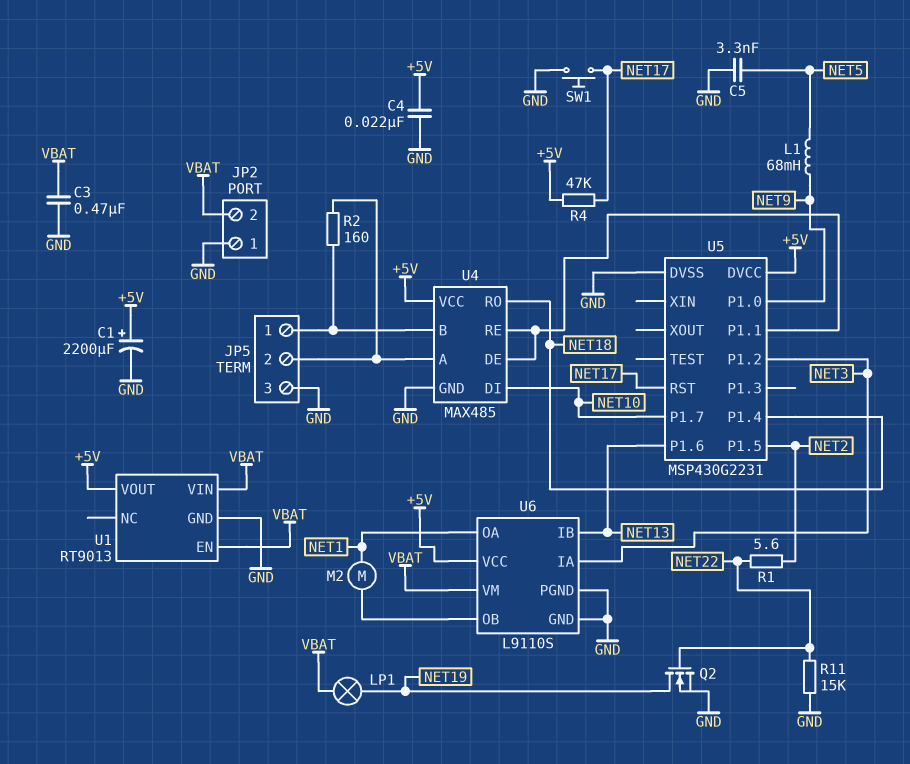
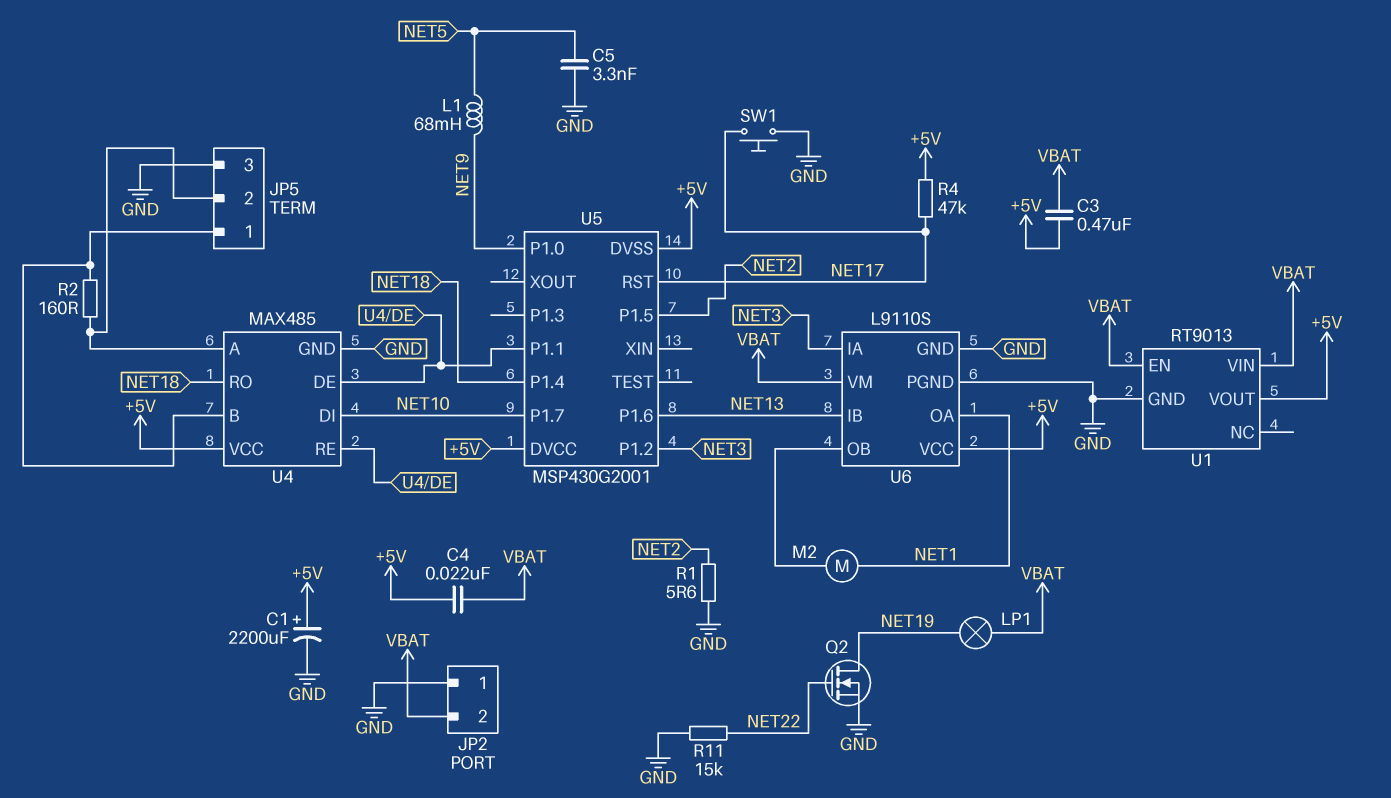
C3: 470nF (GND, VBAT) -> 470nF (+5V, VBAT)
C4: 22nF (+5V, GND) -> 22nF (+5V, VBAT)
R1: 5.6 (NET2, NET22) -> 5.6 (GND, NET2)
U5: MSP430G2231 -> MSP430G2001
U5 pin DVSS: GND -> +5V

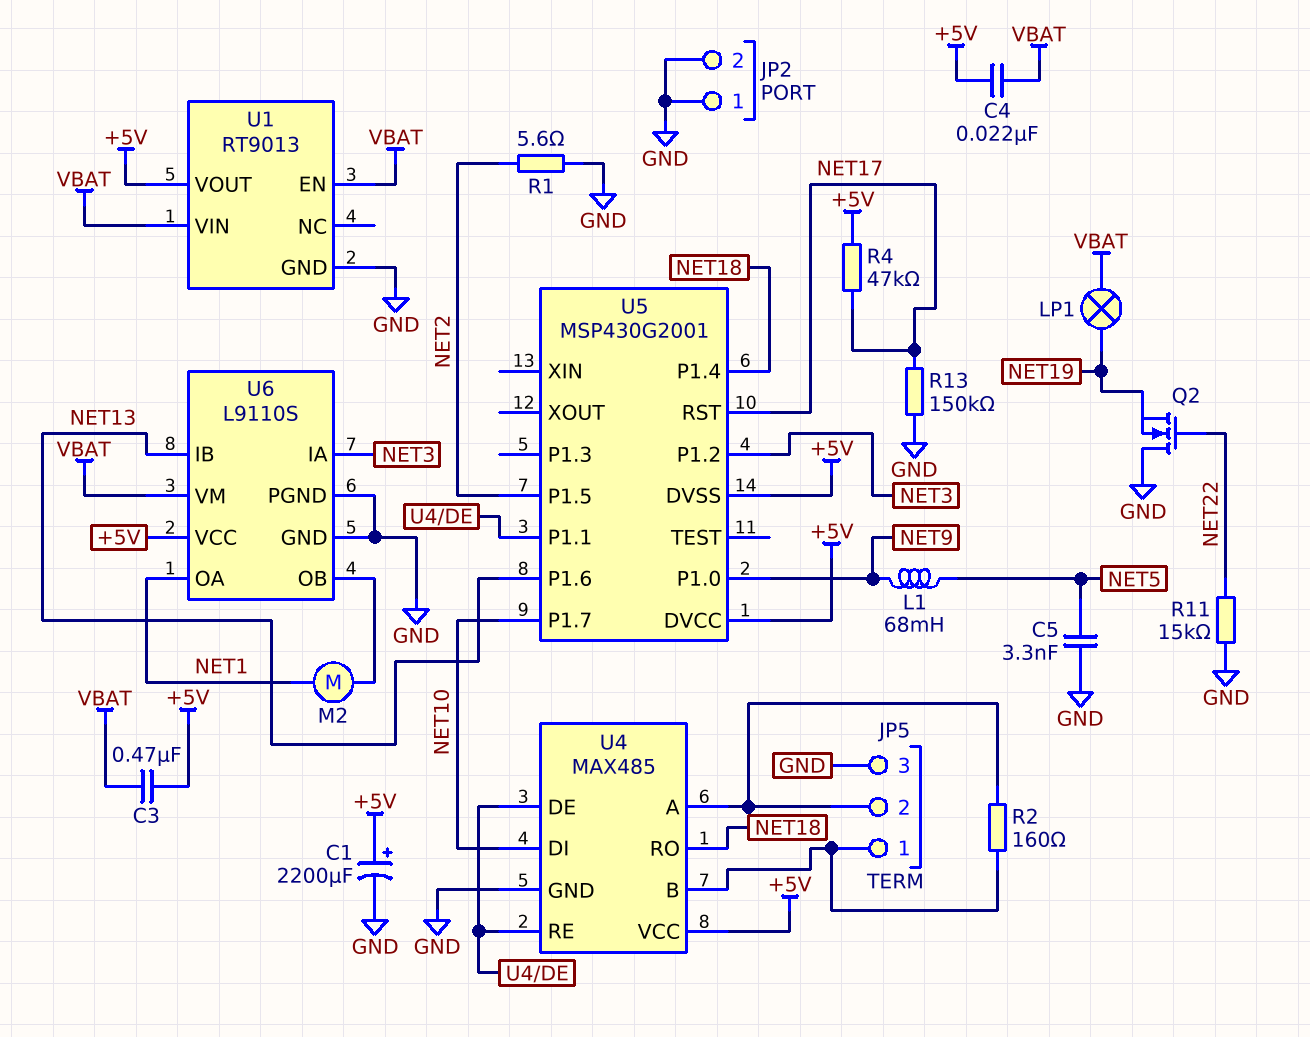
JP2 pin 2: VBAT -> GND
Q2: NMOS (G NET22, D NET19, S GND) -> NMOS (G NET22, D GND, S NET19)
R13: none -> 150k (GND, NET17)
SW1: button (GND, NET17) -> none

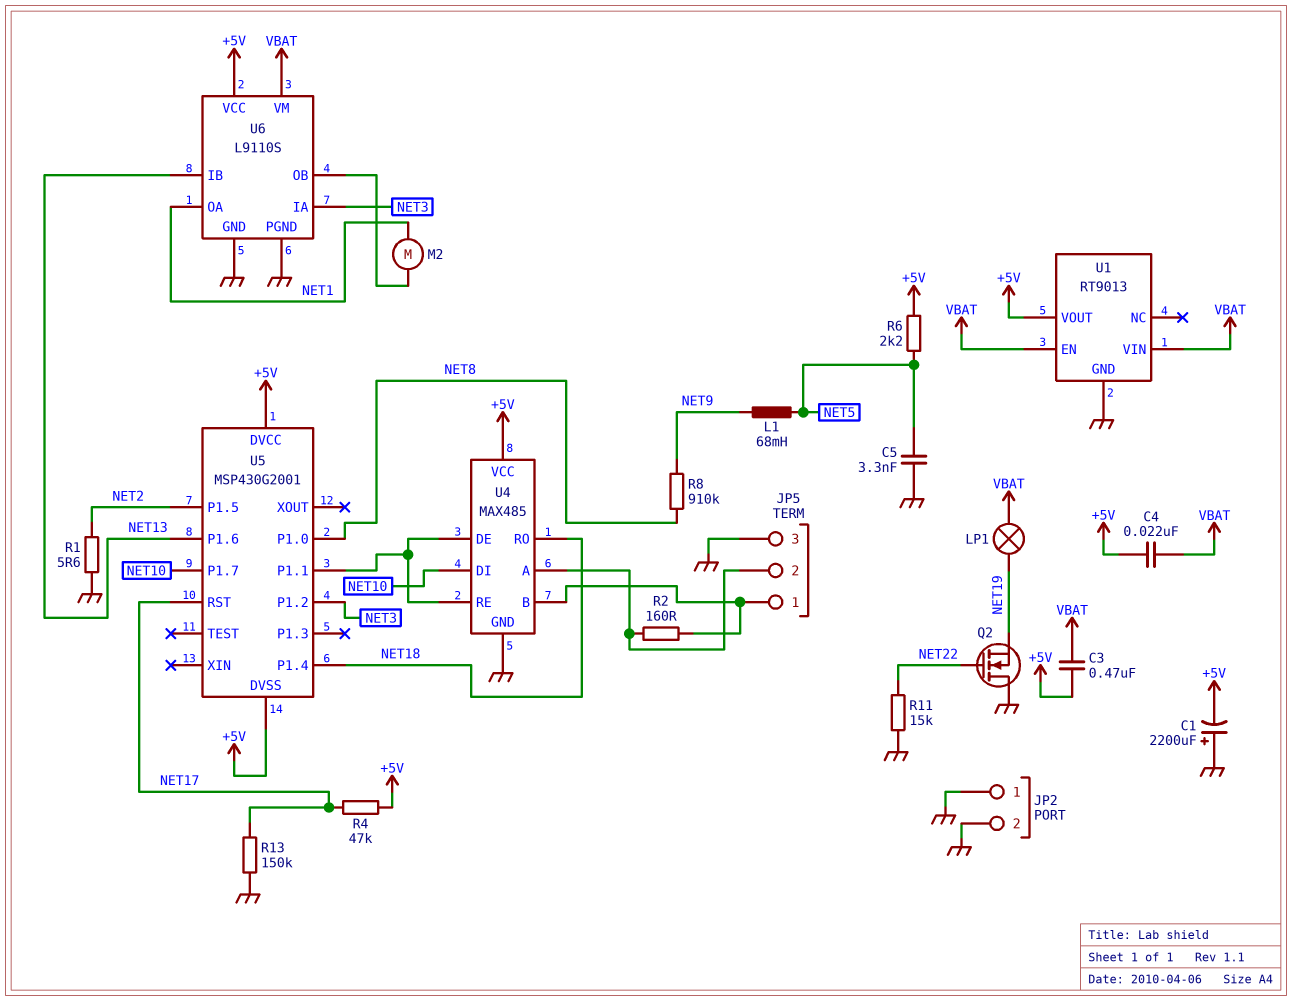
C1: 2200uF (plus +5V, minus GND) -> 2200uF (plus GND, minus +5V)
R6: none -> 2.2k (+5V, NET5)
R8: none -> 910k (NET8, NET9)
U5 pin P1.0: NET9 -> NET8

